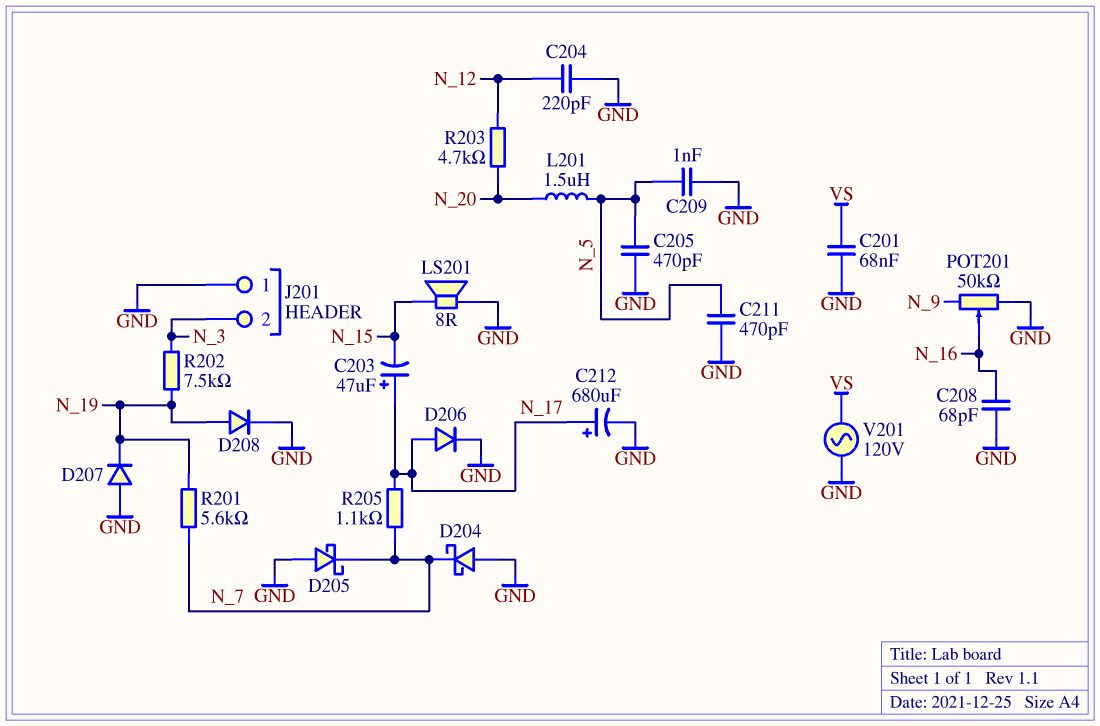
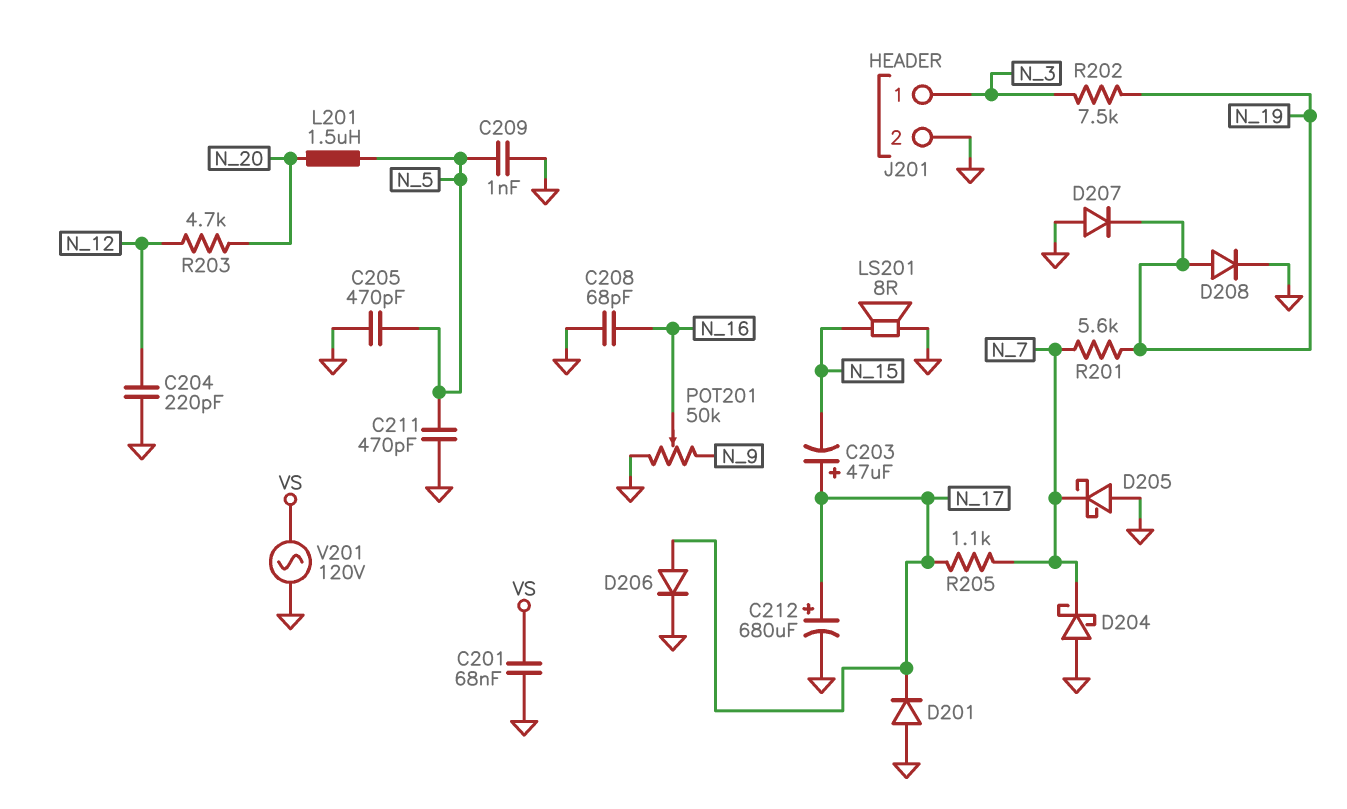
D201: none -> diode (A GND, K N_17)
J201 pin 1: GND -> N_3
J201 pin 2: N_3 -> GND

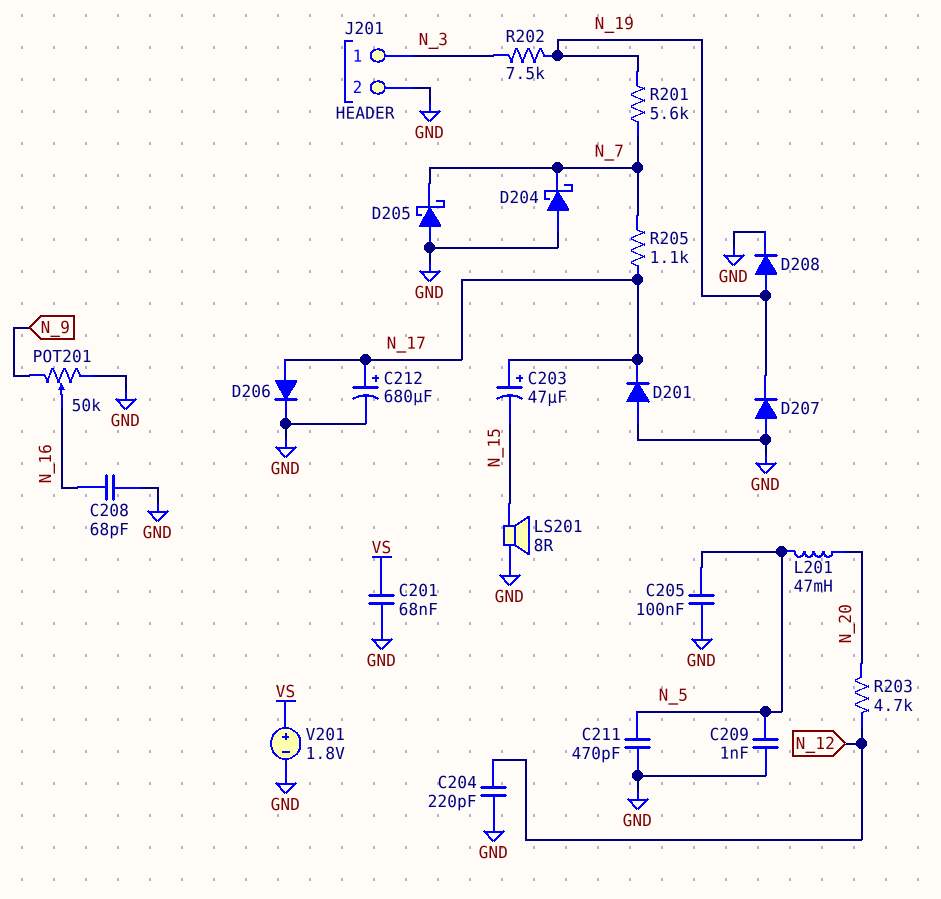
C205: 470pF (GND, N_5) -> 100nF (GND, N_5)
L201: 1.5uH (N_5, N_20) -> 47mH (N_5, N_20)
V201: AC 120V (GND, VS) -> 1.8V (plus VS, minus GND)

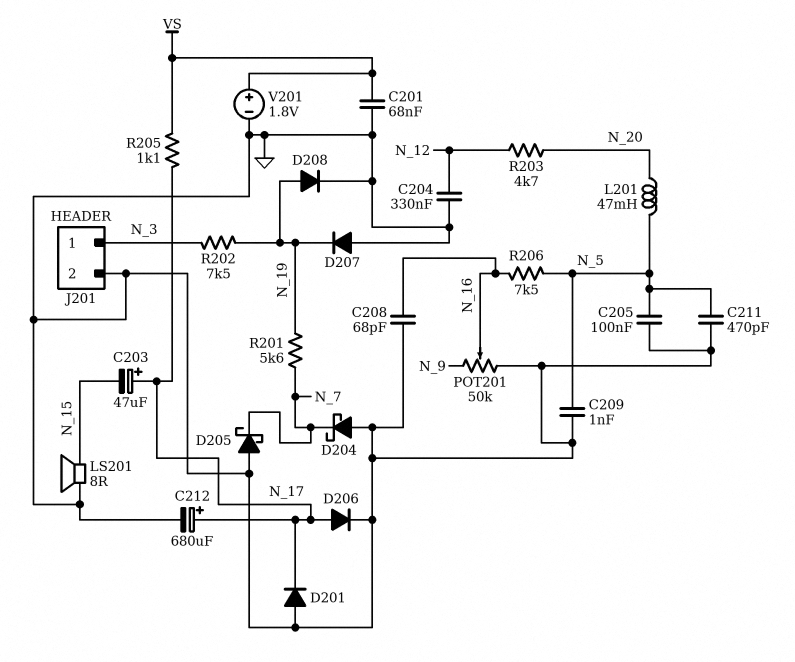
C204: 220pF (GND, N_12) -> 330nF (GND, N_12)
R205: 1.1k (N_7, N_17) -> 1.1k (N_17, VS)
R206: none -> 7.5k (N_5, N_16)

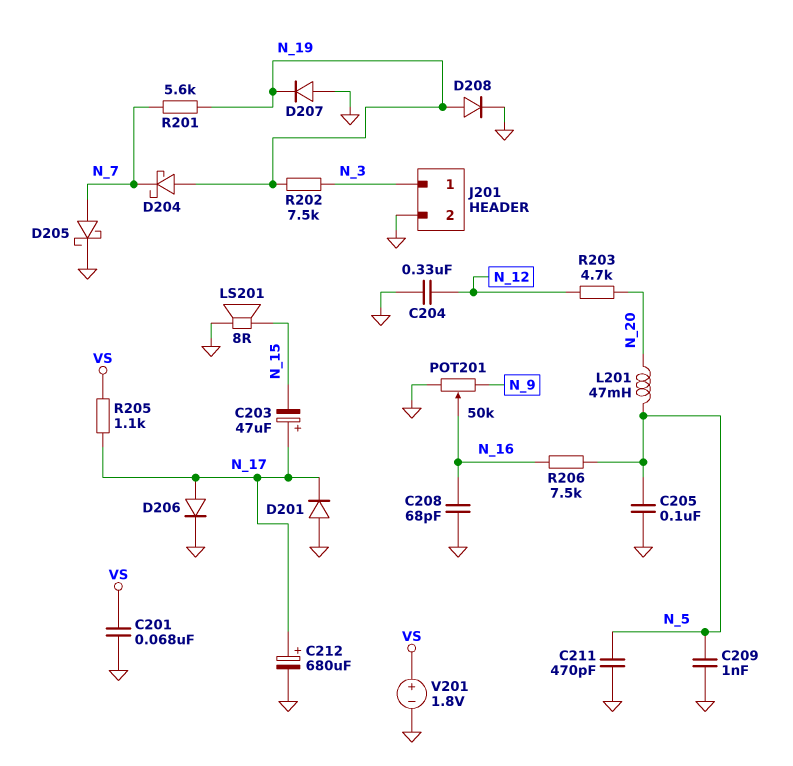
D204: schottky (A GND, K N_7) -> schottky (A N_19, K N_7)
D205: schottky (A GND, K N_7) -> schottky (A N_7, K GND)

